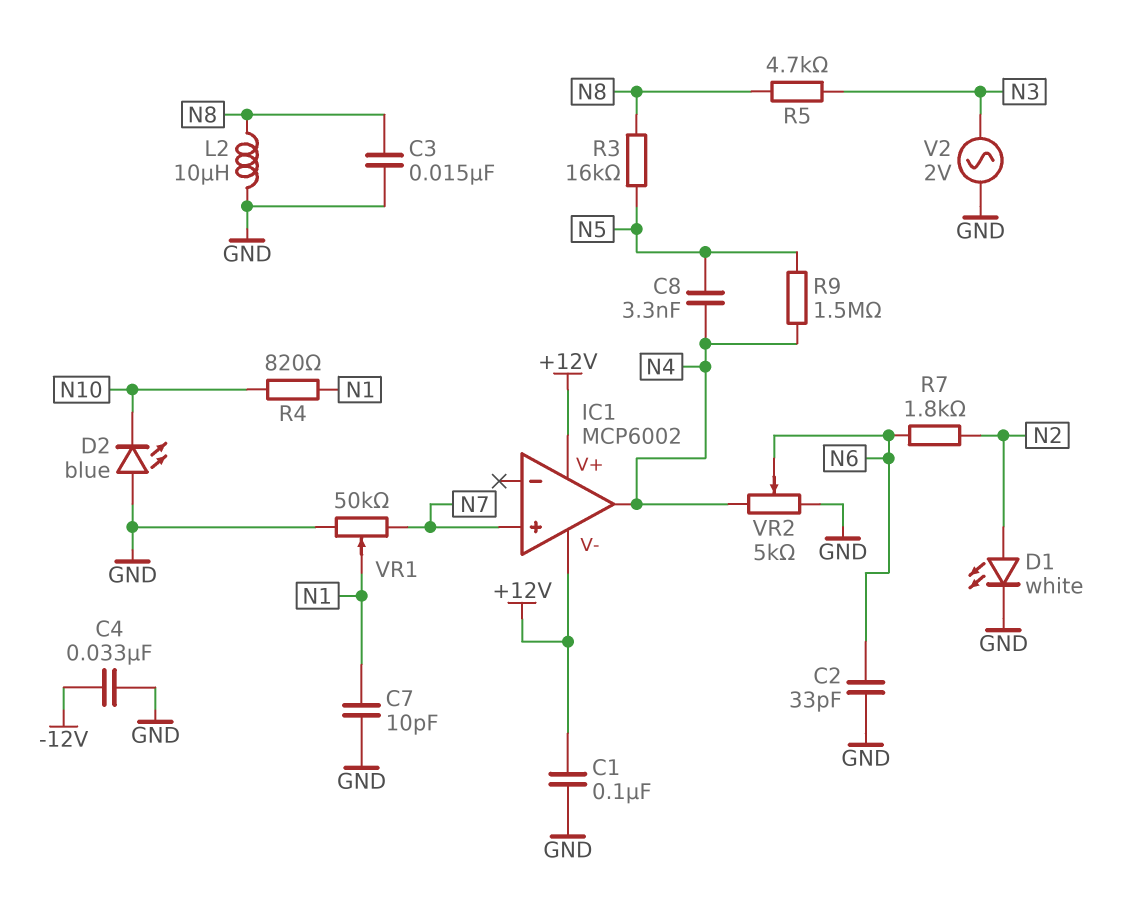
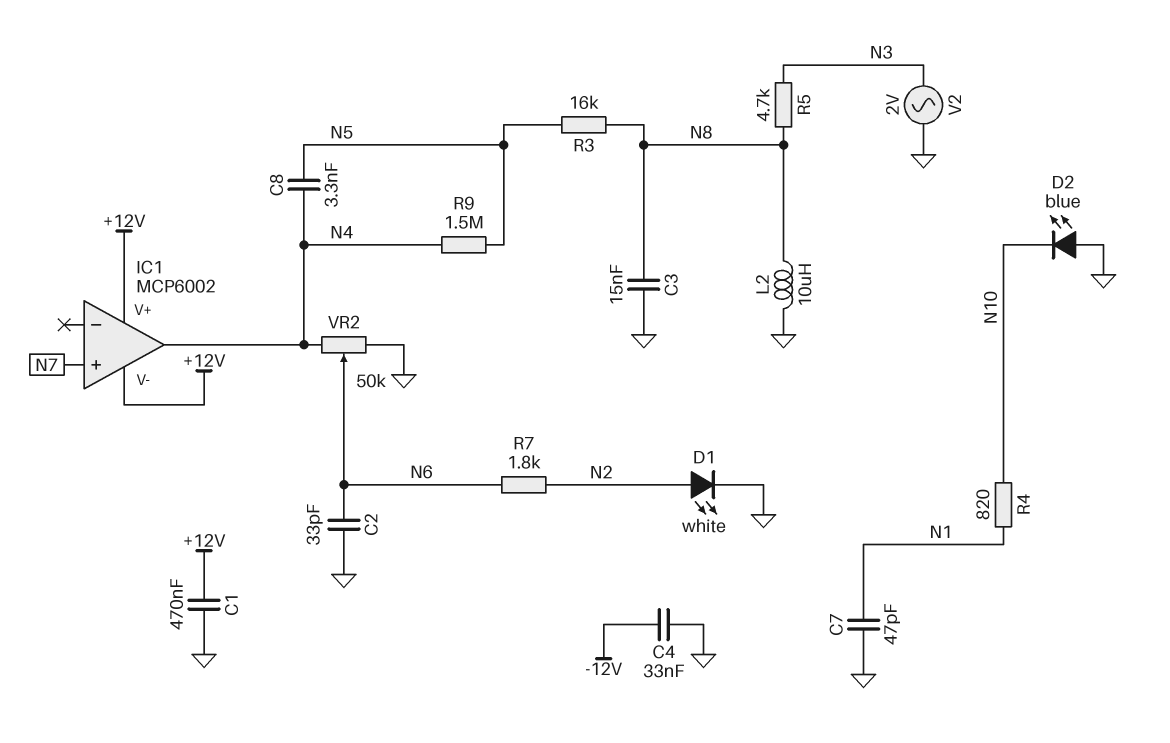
C1: 100nF (+12V, GND) -> 470nF (+12V, GND)
C7: 10pF (GND, N1) -> 47pF (GND, N1)
VR1: 50k (GND, N7, wiper N1) -> none
VR2: 5k (GND, N4, wiper N6) -> 50k (GND, N4, wiper N6)

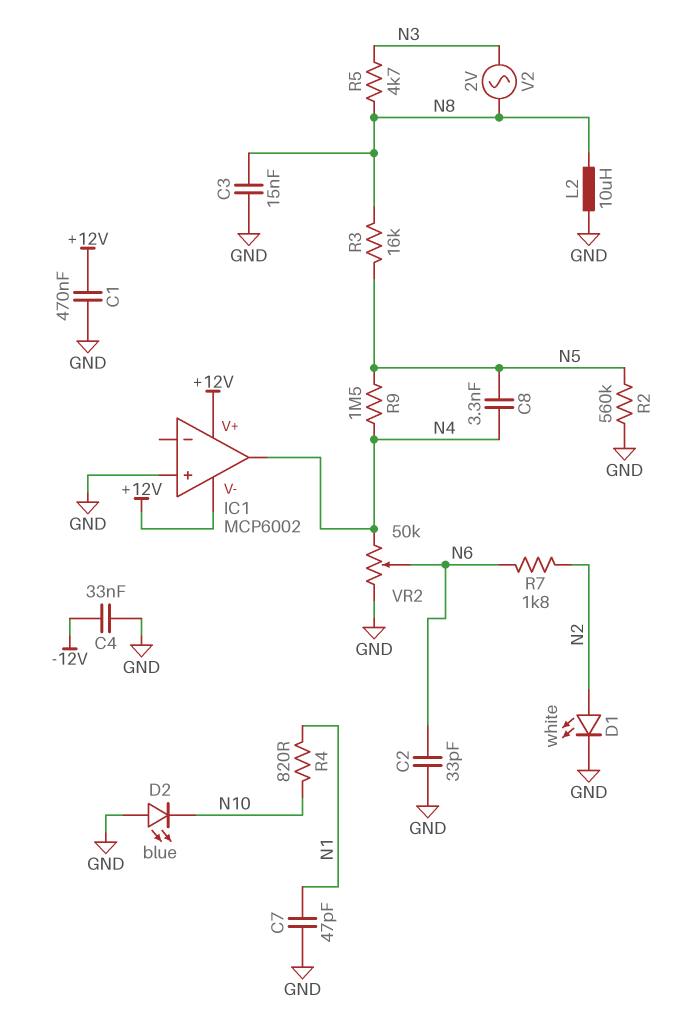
IC1 pin in+: N7 -> GND
R2: none -> 560k (GND, N5)
V2: AC 2V (GND, N3) -> AC 2V (N3, N8)

